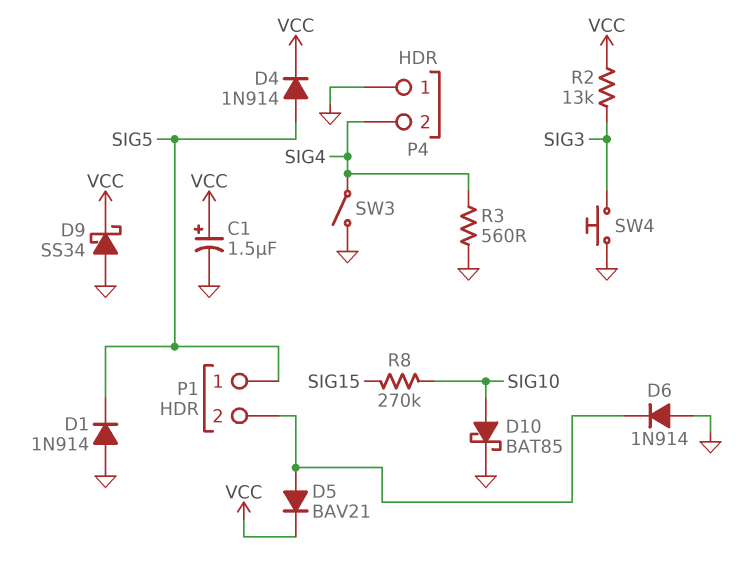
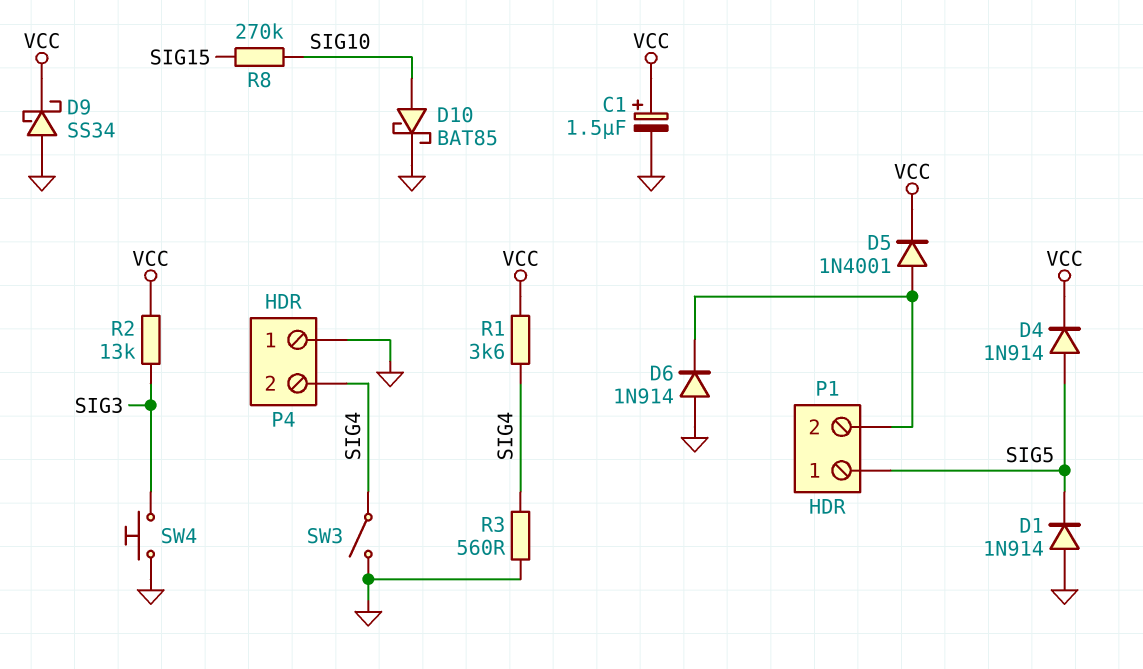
D5: diode BAV21 (A P1/2, K VCC) -> diode 1N4001 (A P1/2, K VCC)
R1: none -> 3.6k (SIG4, VCC)

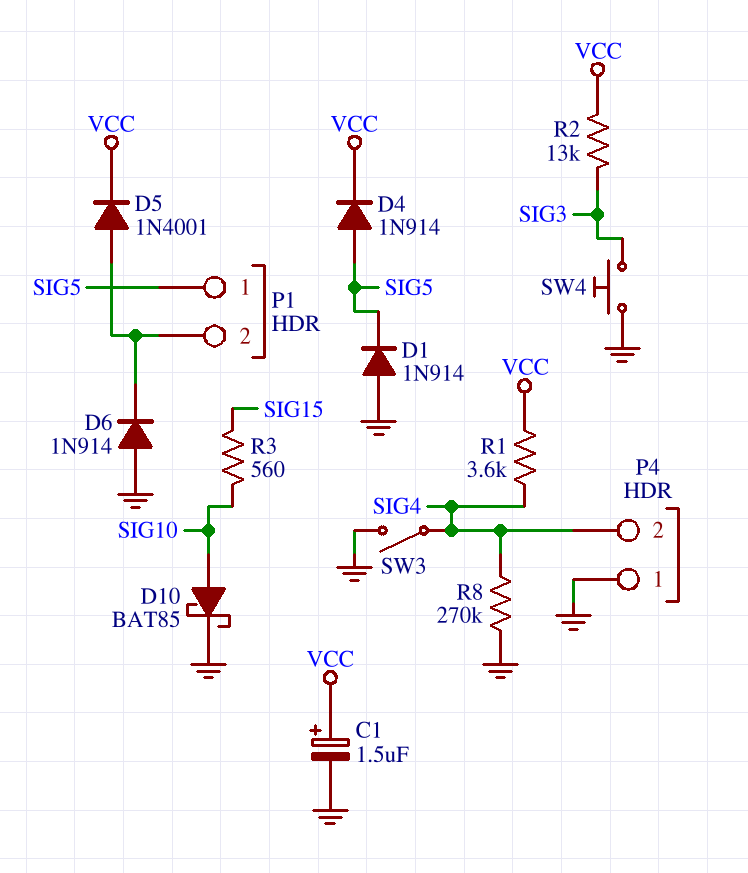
D9: schottky SS34 (A GND, K VCC) -> none
R3: 560 (GND, SIG4) -> 560 (SIG10, SIG15)
R8: 270k (SIG10, SIG15) -> 270k (GND, SIG4)

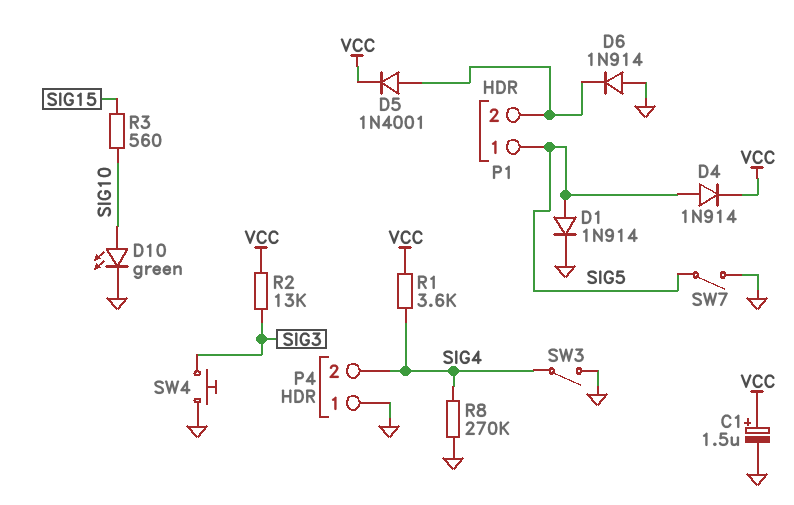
D1: diode 1N914 (A GND, K SIG5) -> diode 1N914 (A SIG5, K GND)
D10: schottky BAT85 (A SIG10, K GND) -> LED green (A SIG10, K GND)
SW7: none -> switch (GND, SIG5)

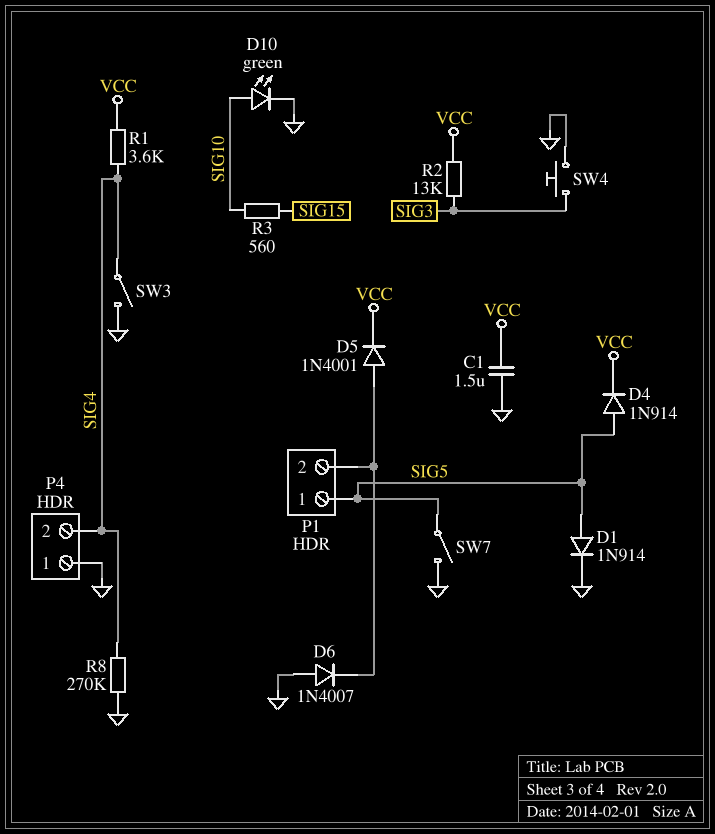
C1: 1.5uF (plus VCC, minus GND) -> 1.5uF (GND, VCC)
D6: diode 1N914 (A GND, K P1/2) -> diode 1N4007 (A GND, K P1/2)

